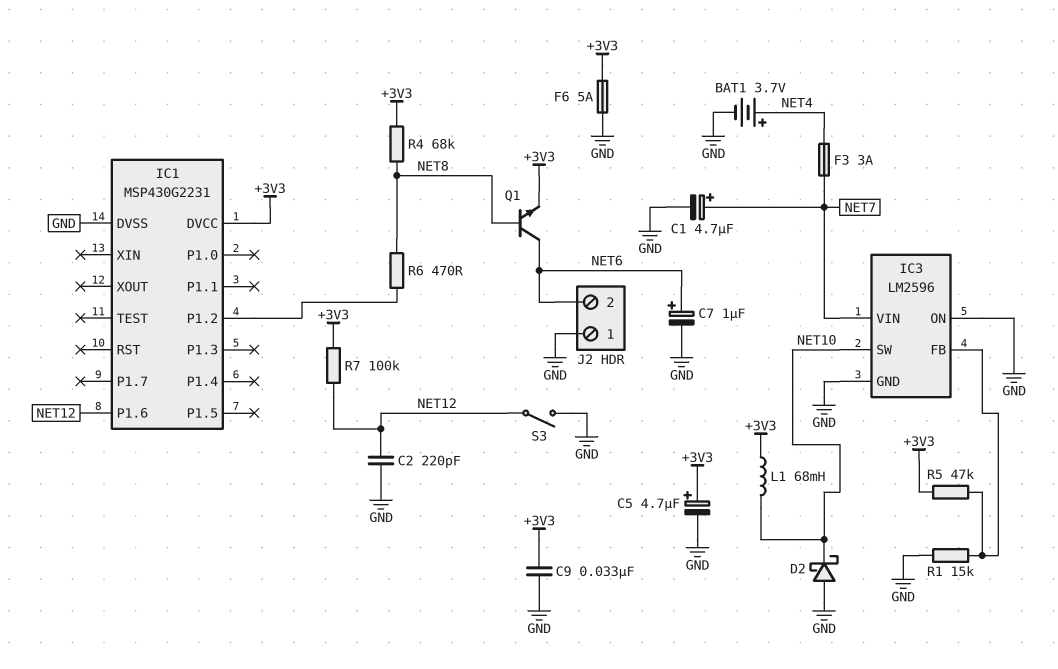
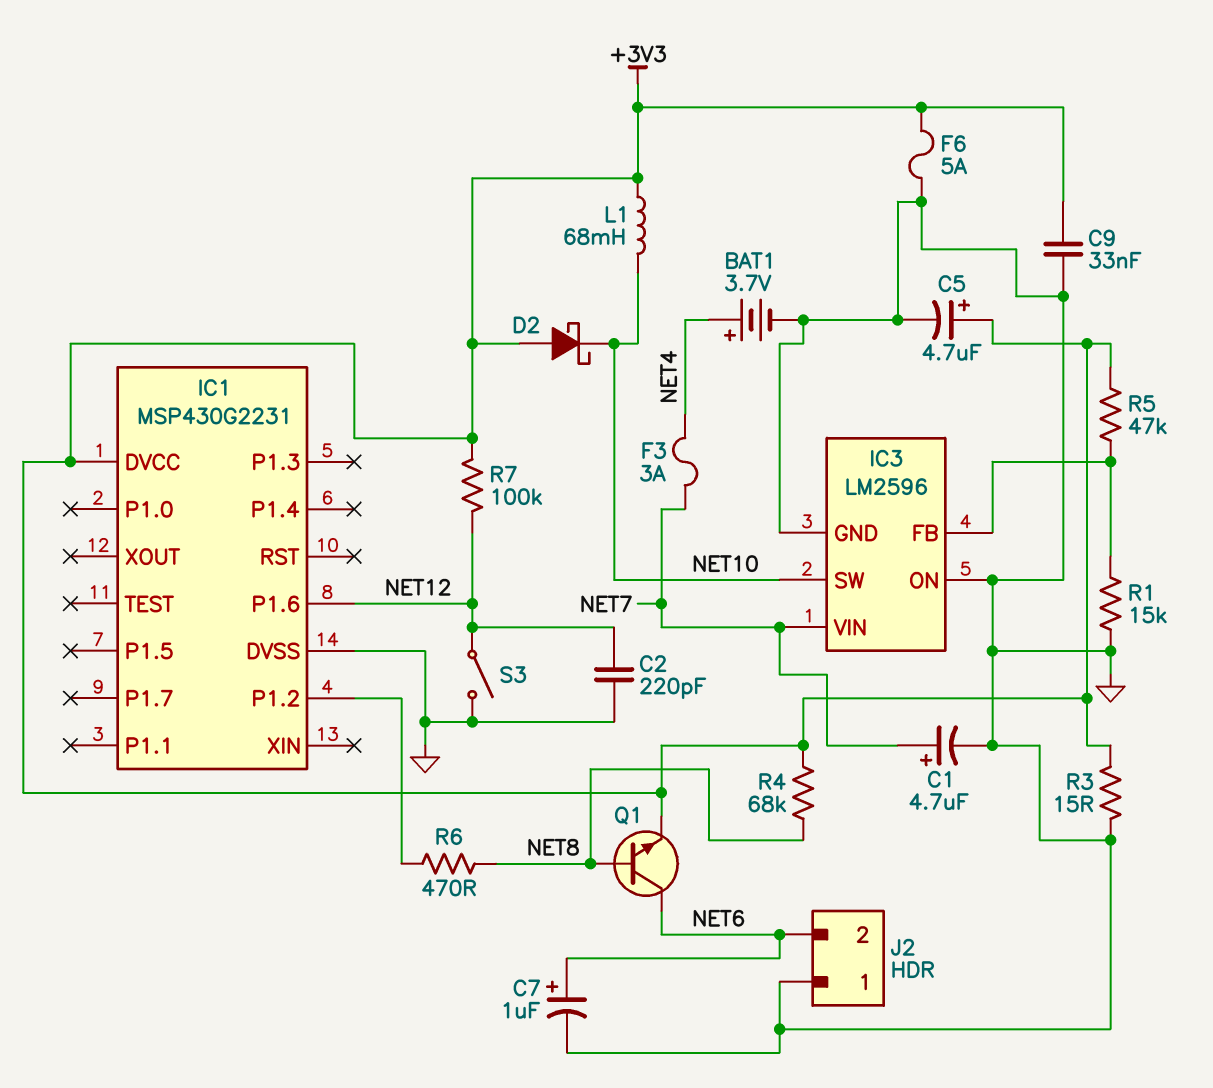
D2: schottky (A GND, K NET10) -> schottky (A +3V3, K NET10)
R3: none -> 15 (+3V3, GND)

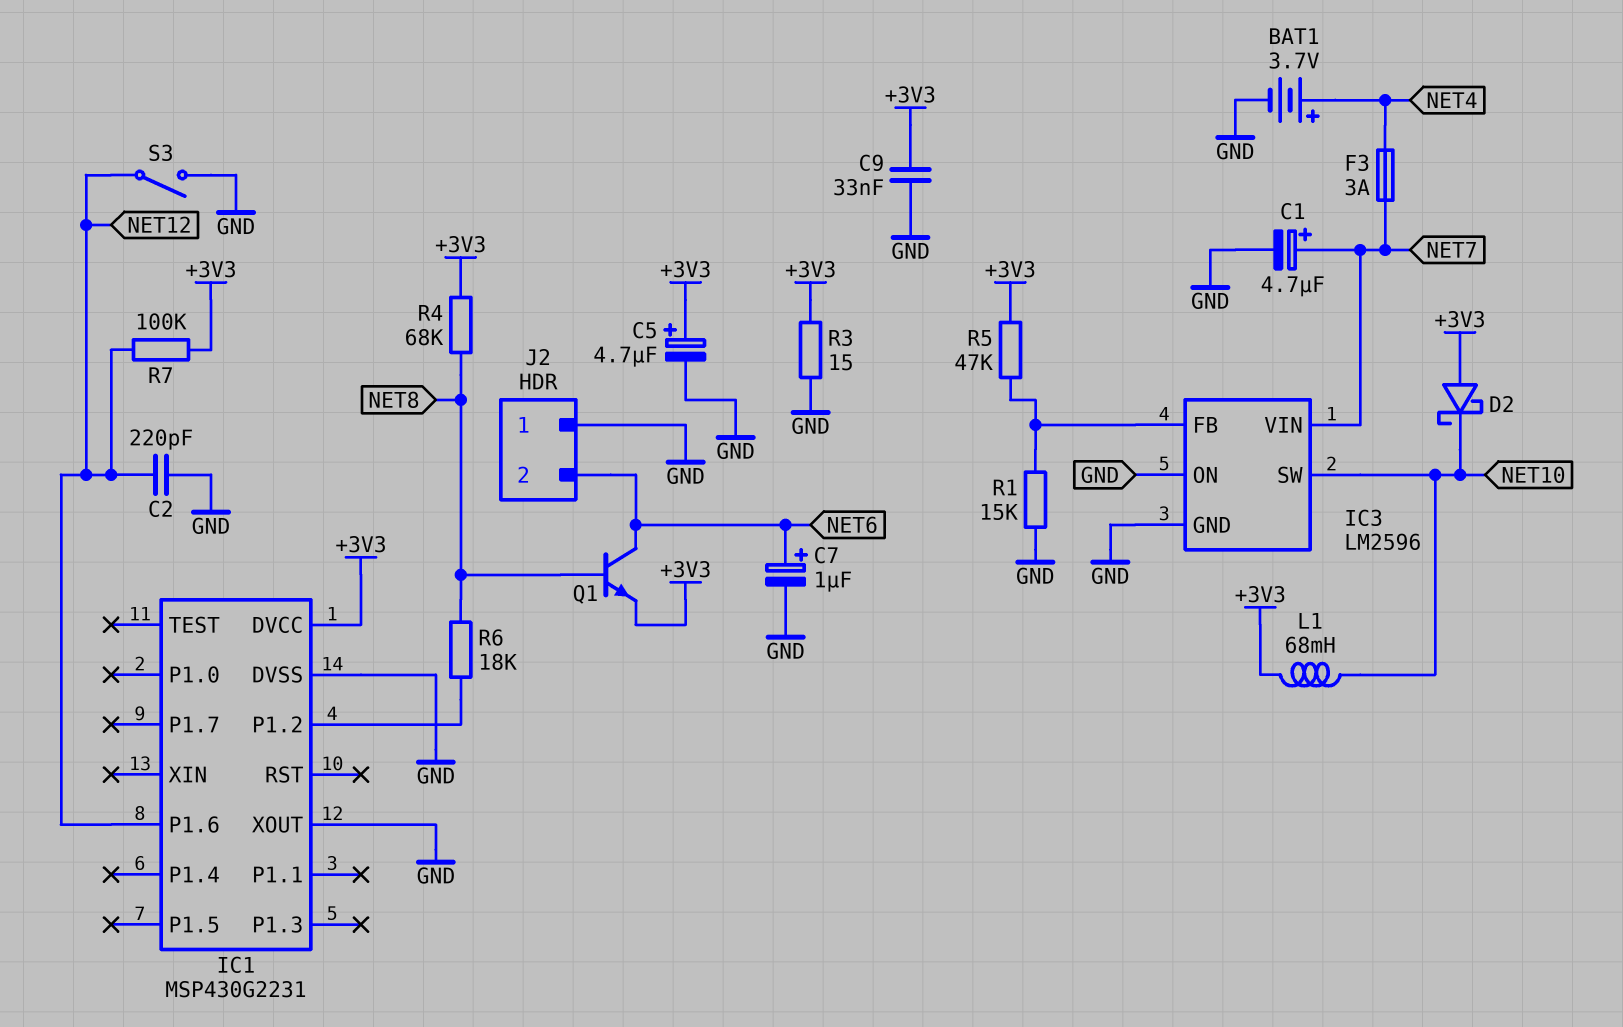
F6: 5A (+3V3, GND) -> none
IC1 pin XOUT: none -> GND
R6: 470 (IC1/P1.2, NET8) -> 18k (IC1/P1.2, NET8)

